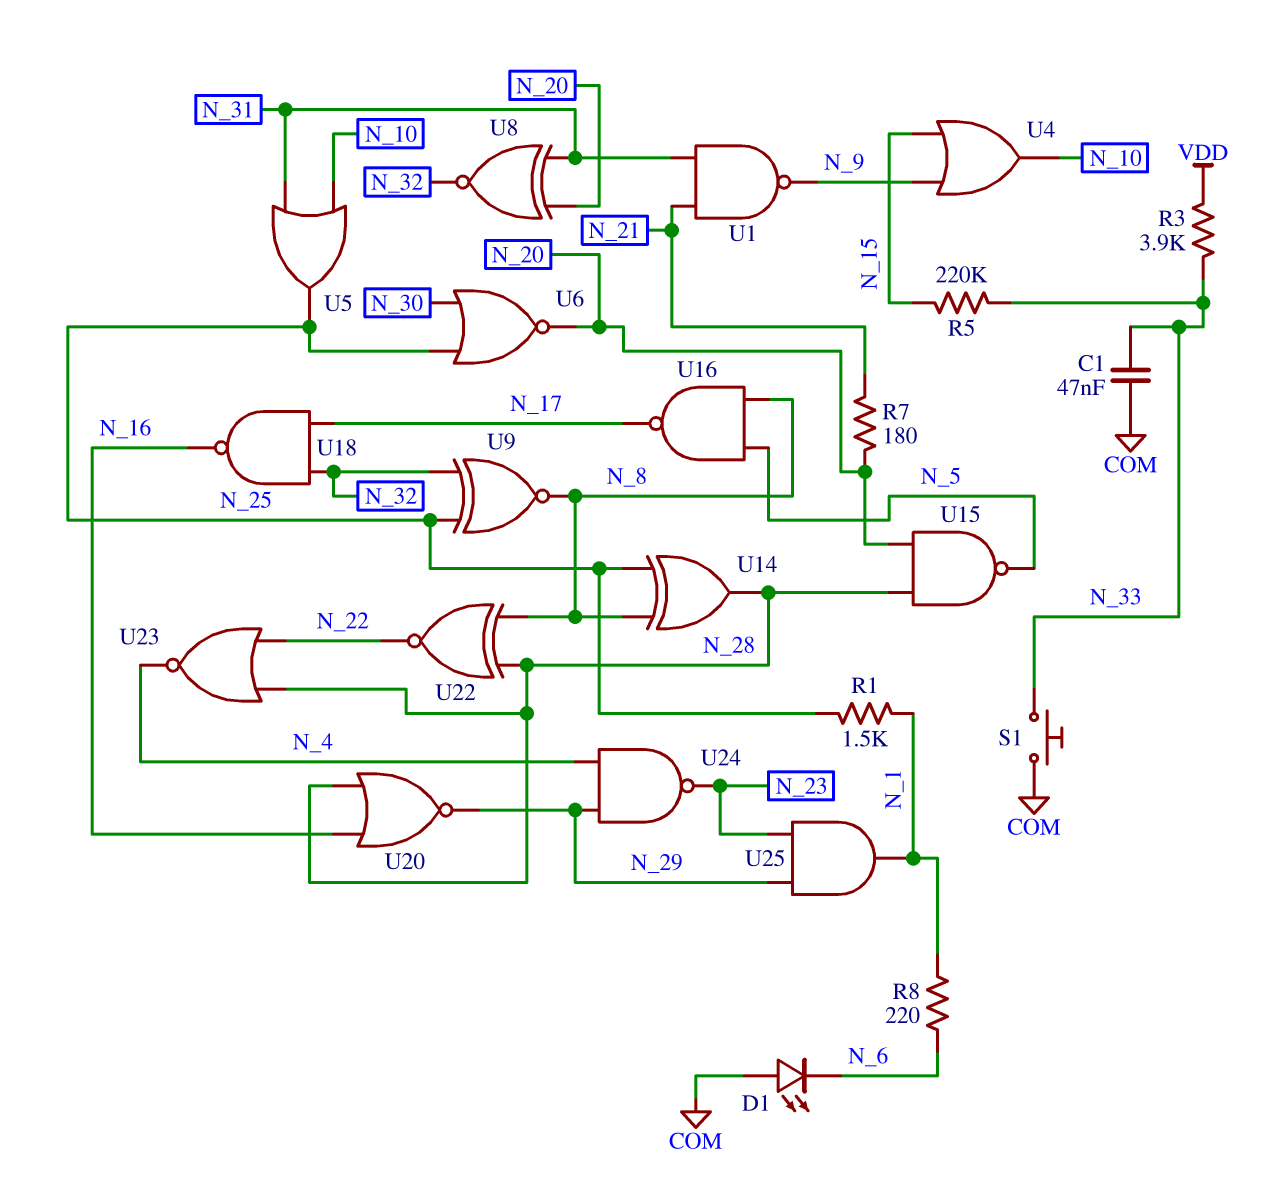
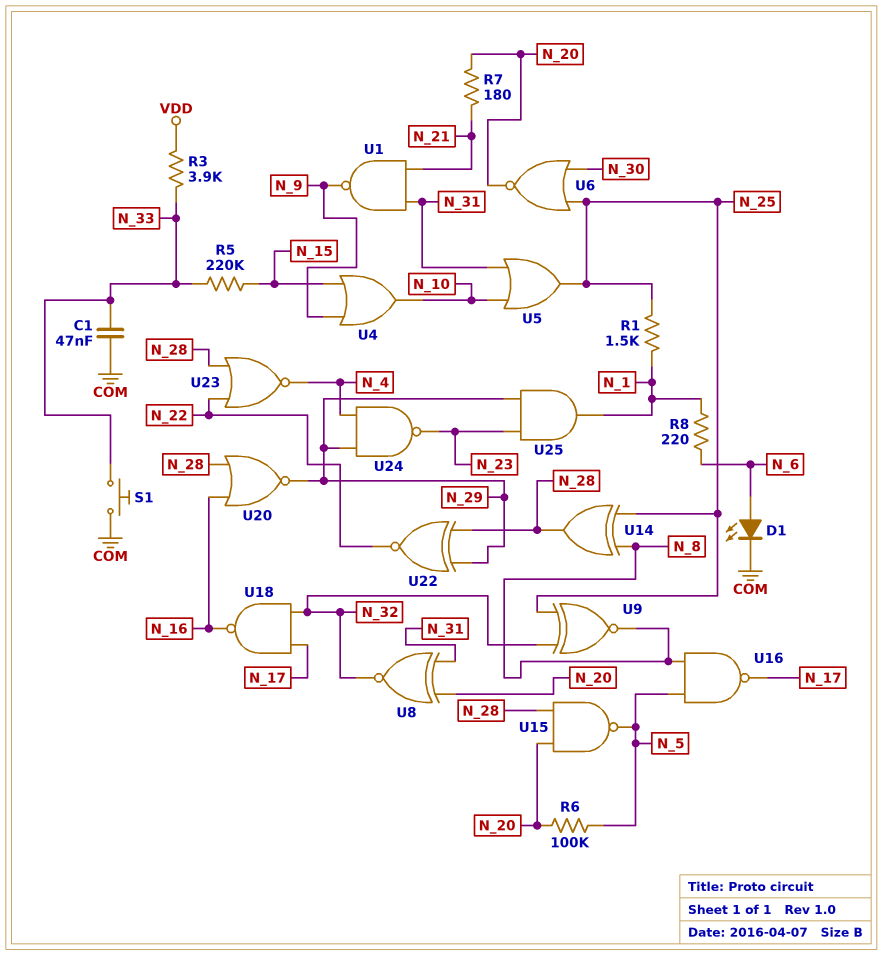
D1: LED (A COM, K N_6) -> LED (A N_6, K COM)
R6: none -> 100k (N_5, N_20)
U22: XNOR (in N_8, in N_28, out N_22) -> XNOR (in N_28, in N_29, out N_22)

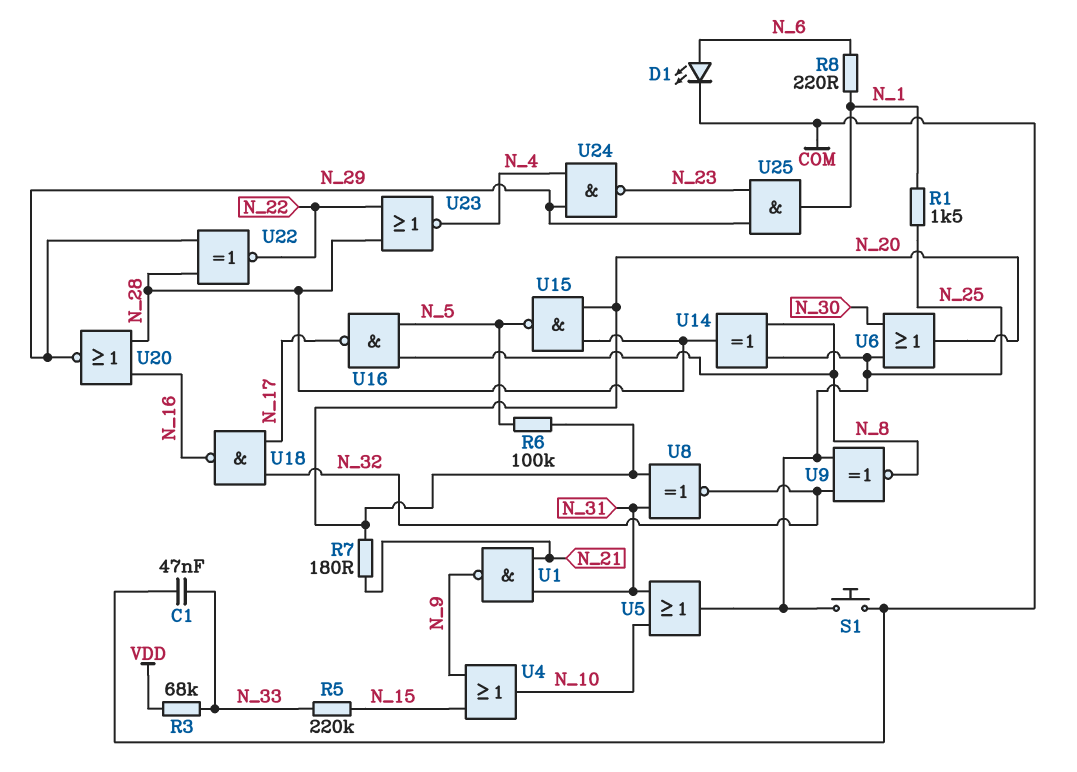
R3: 3.9k (N_33, VDD) -> 68k (N_33, VDD)
S1: button (COM, N_33) -> button (COM, N_25)
U6: NOR (in N_25, in N_30, out N_20) -> OR (in N_25, in N_30, out N_20)

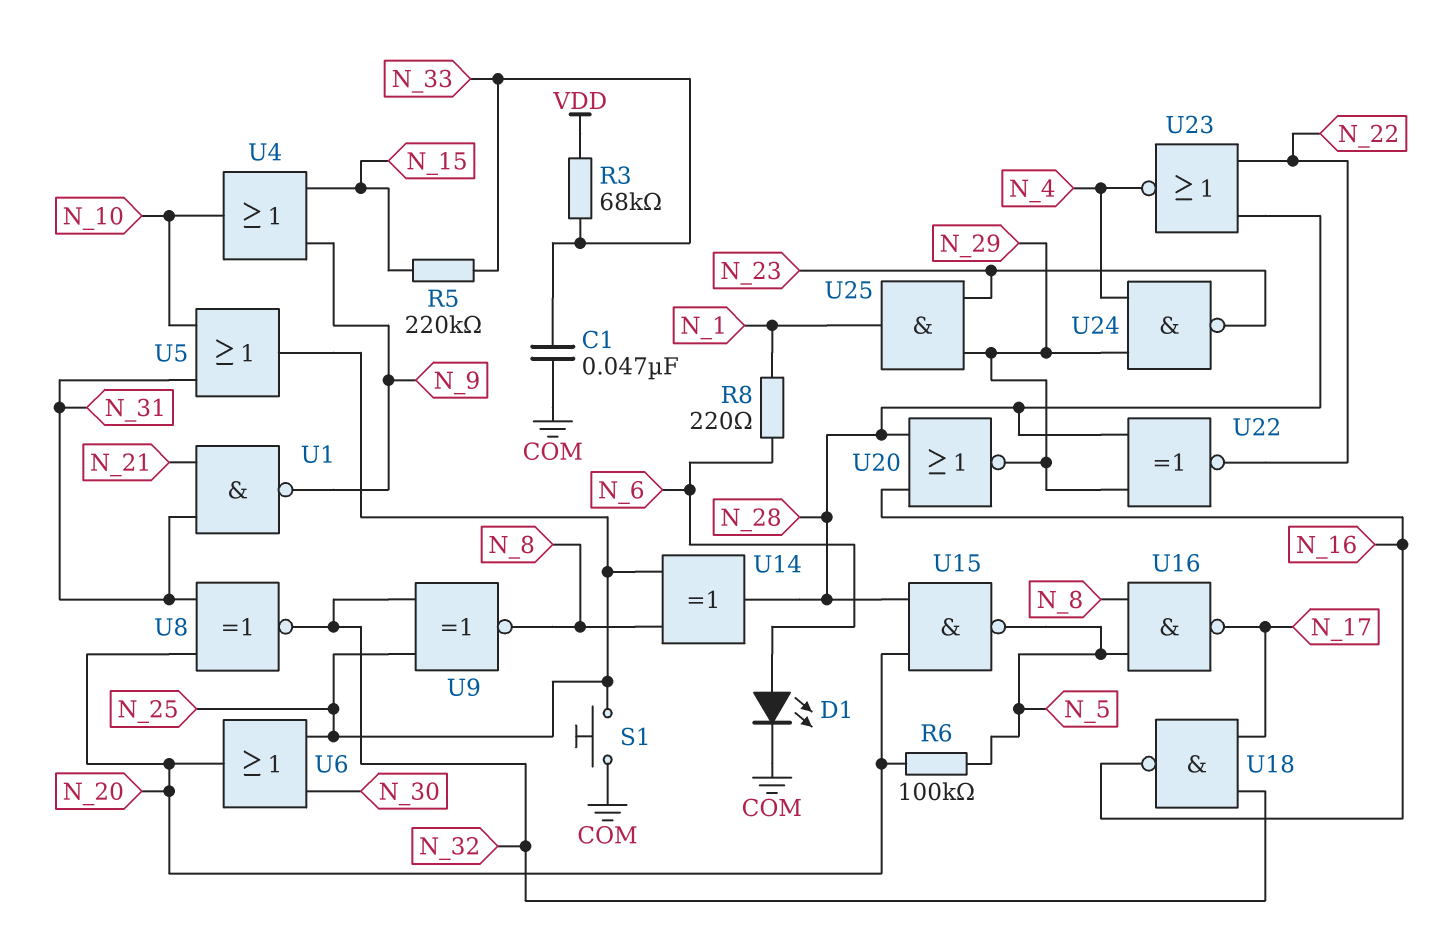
R1: 1.5k (N_1, N_25) -> none
R7: 180 (N_20, N_21) -> none

